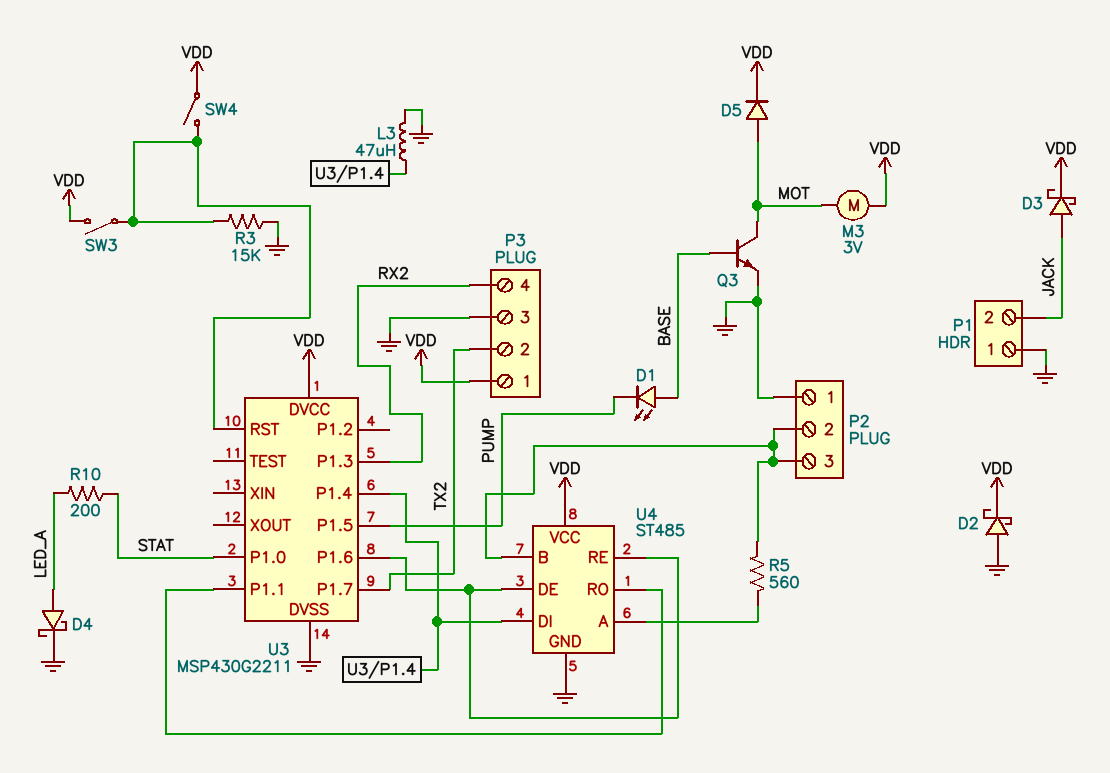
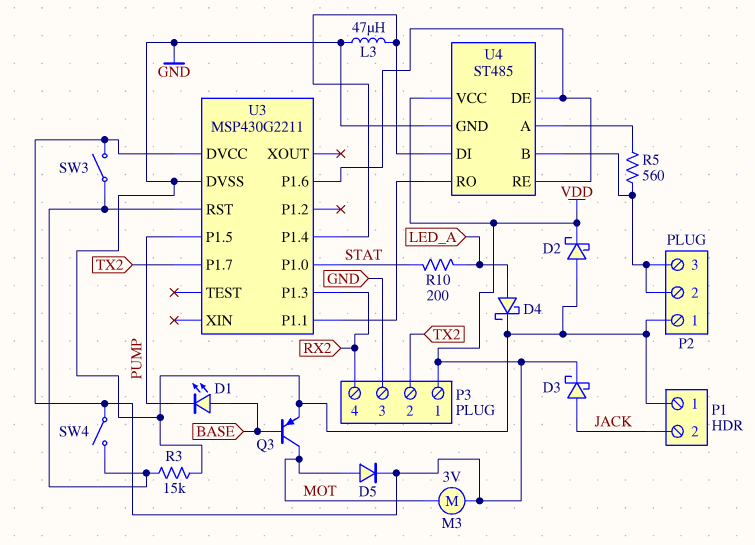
Q3: NPN (B BASE, C MOT, E GND) -> PNP (B BASE, C MOT, E GND)

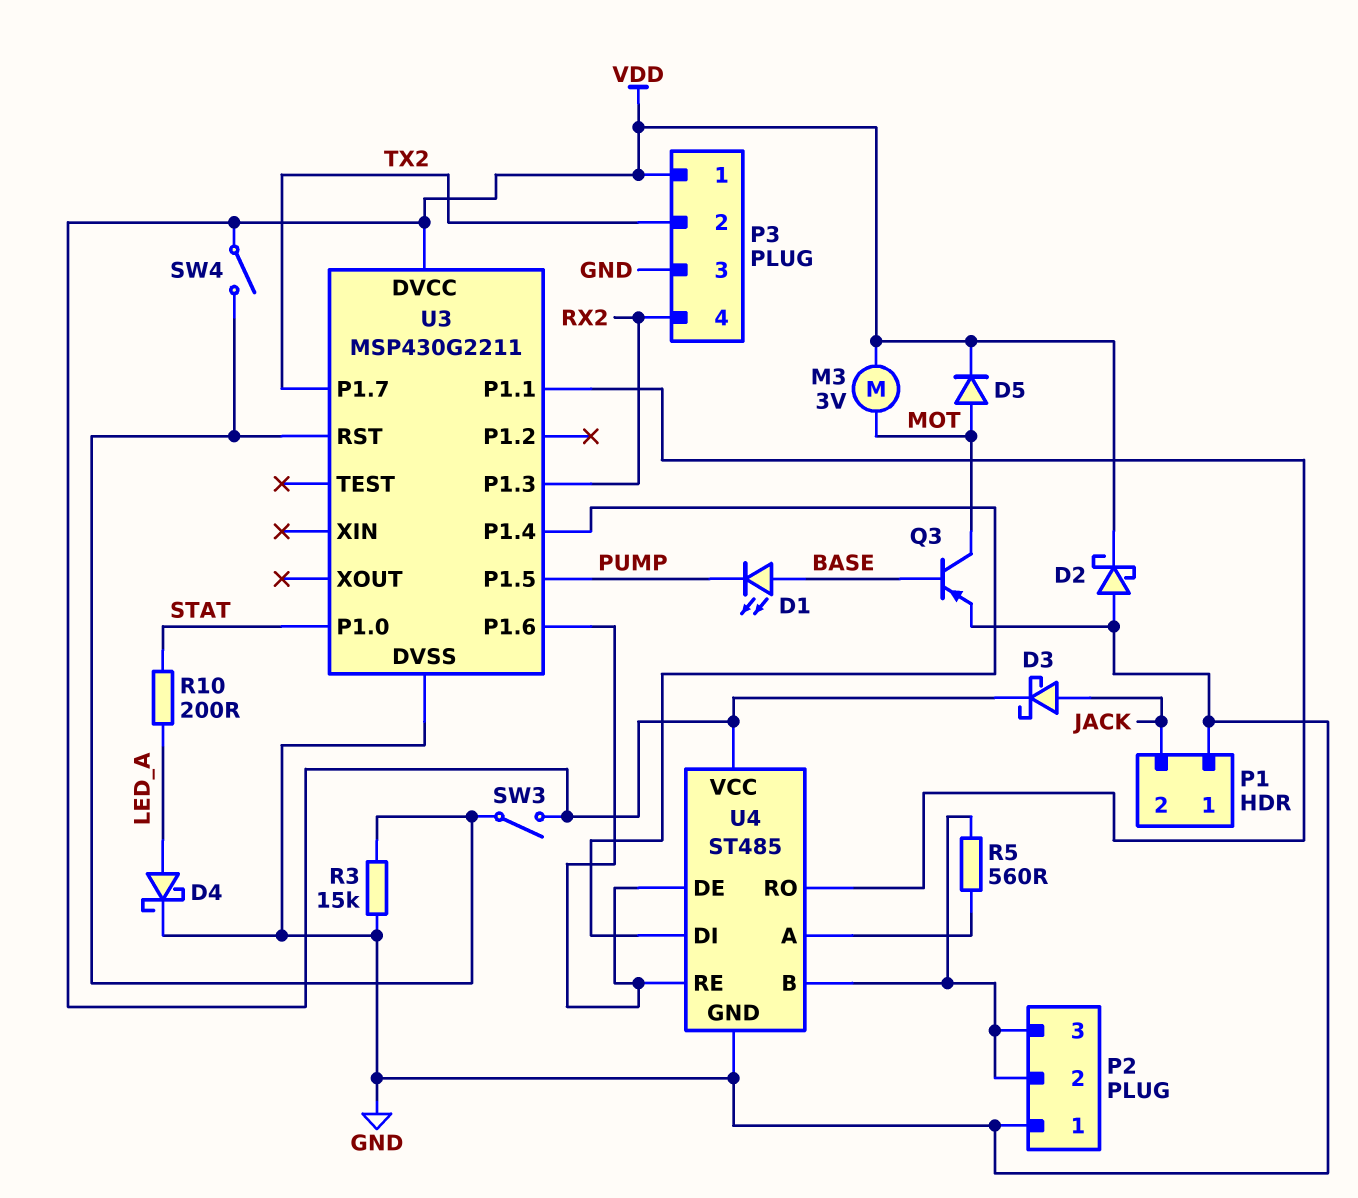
L3: 47uH (GND, U3/P1.4) -> none

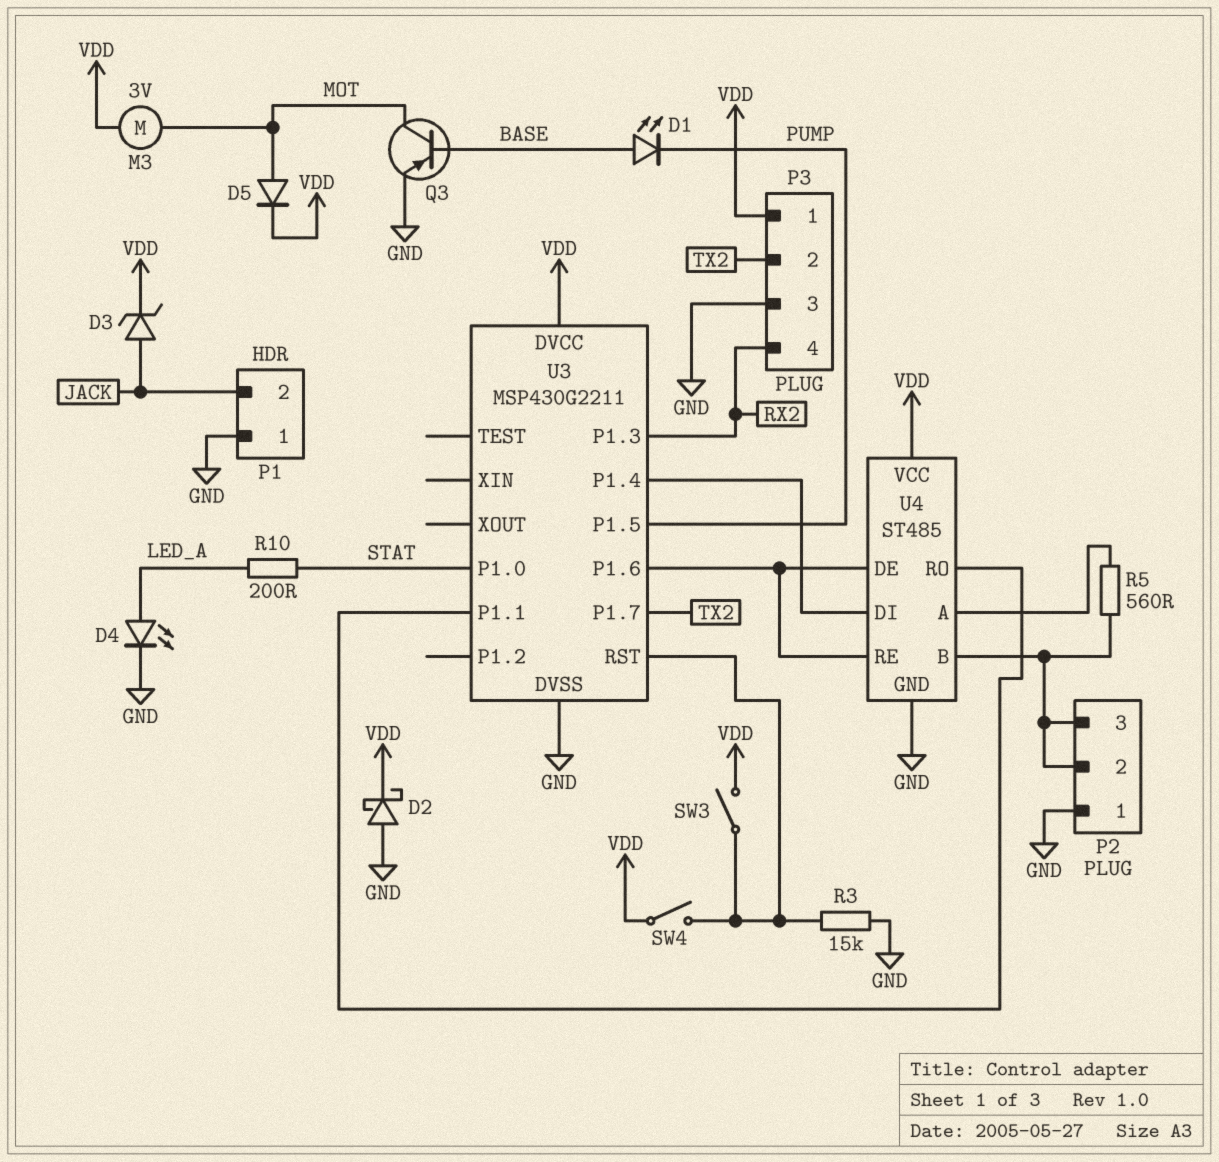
D3: schottky (A JACK, K VDD) -> zener (A JACK, K VDD)
D4: schottky (A LED_A, K GND) -> LED (A LED_A, K GND)

